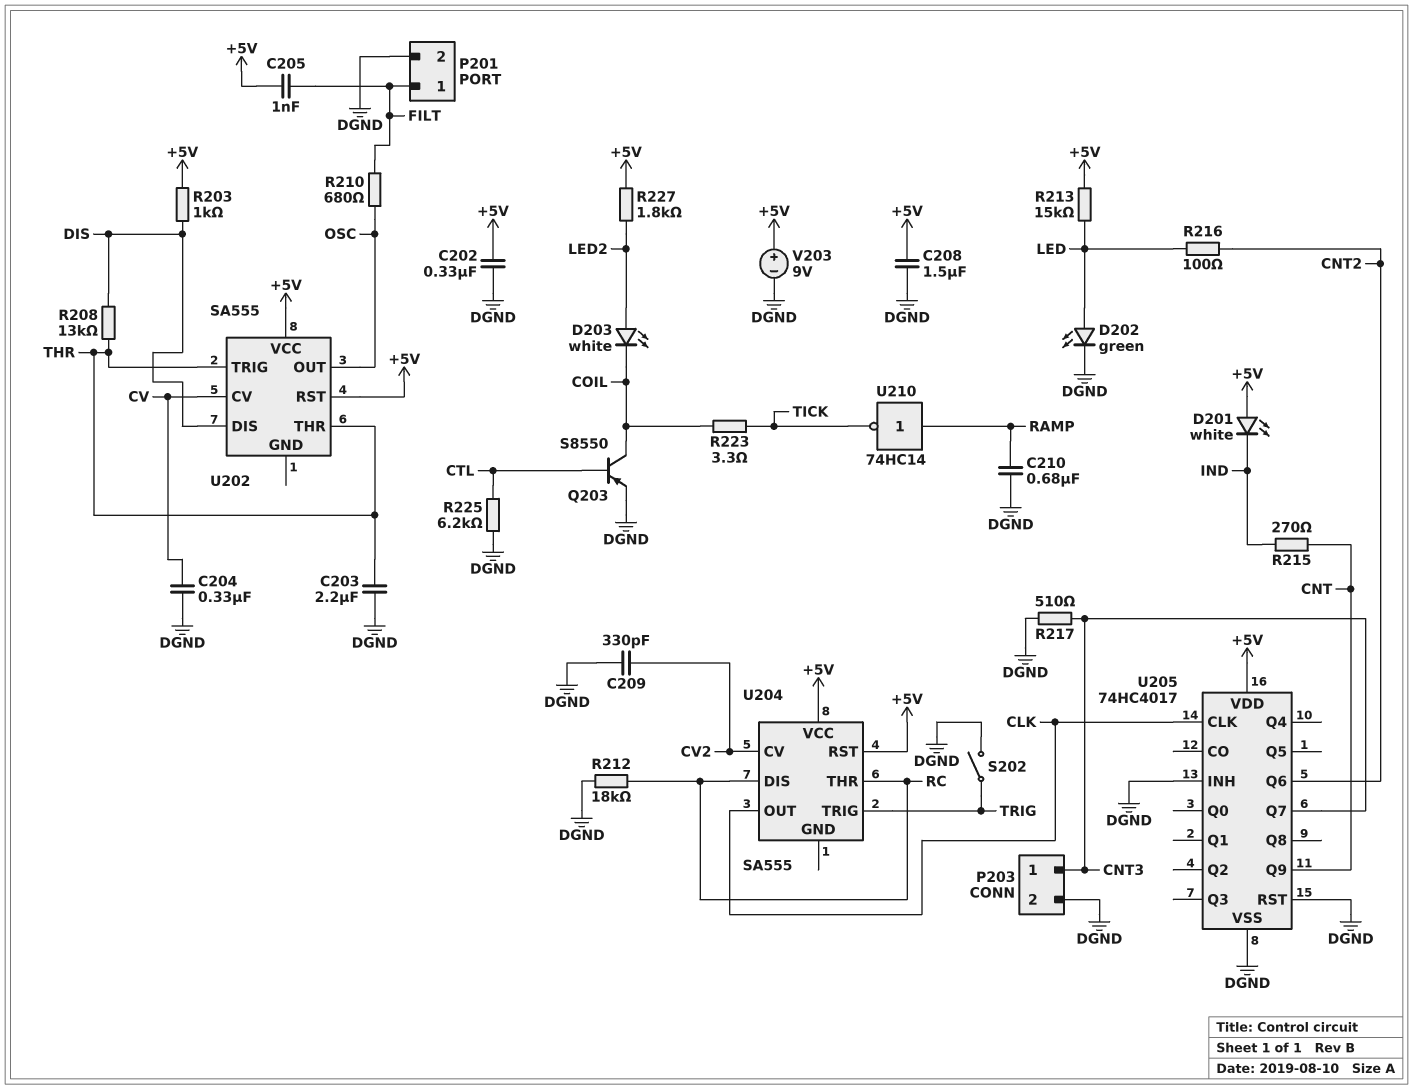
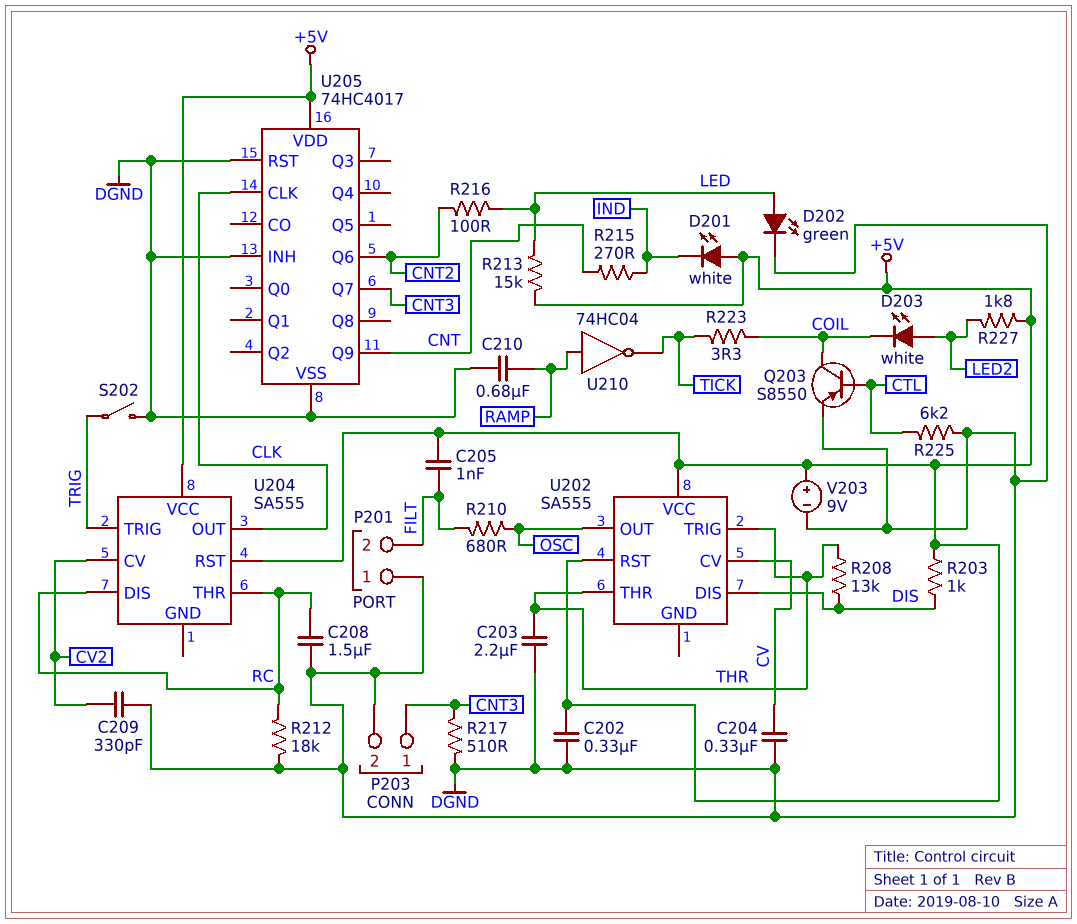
C208: 1.5uF (+5V, DGND) -> 1.5uF (DGND, RC)
P201 pin 1: FILT -> DGND
P201 pin 2: DGND -> FILT
U210: NOT 74HC14 (in RAMP, out TICK) -> NOT 74HC04 (in RAMP, out TICK)

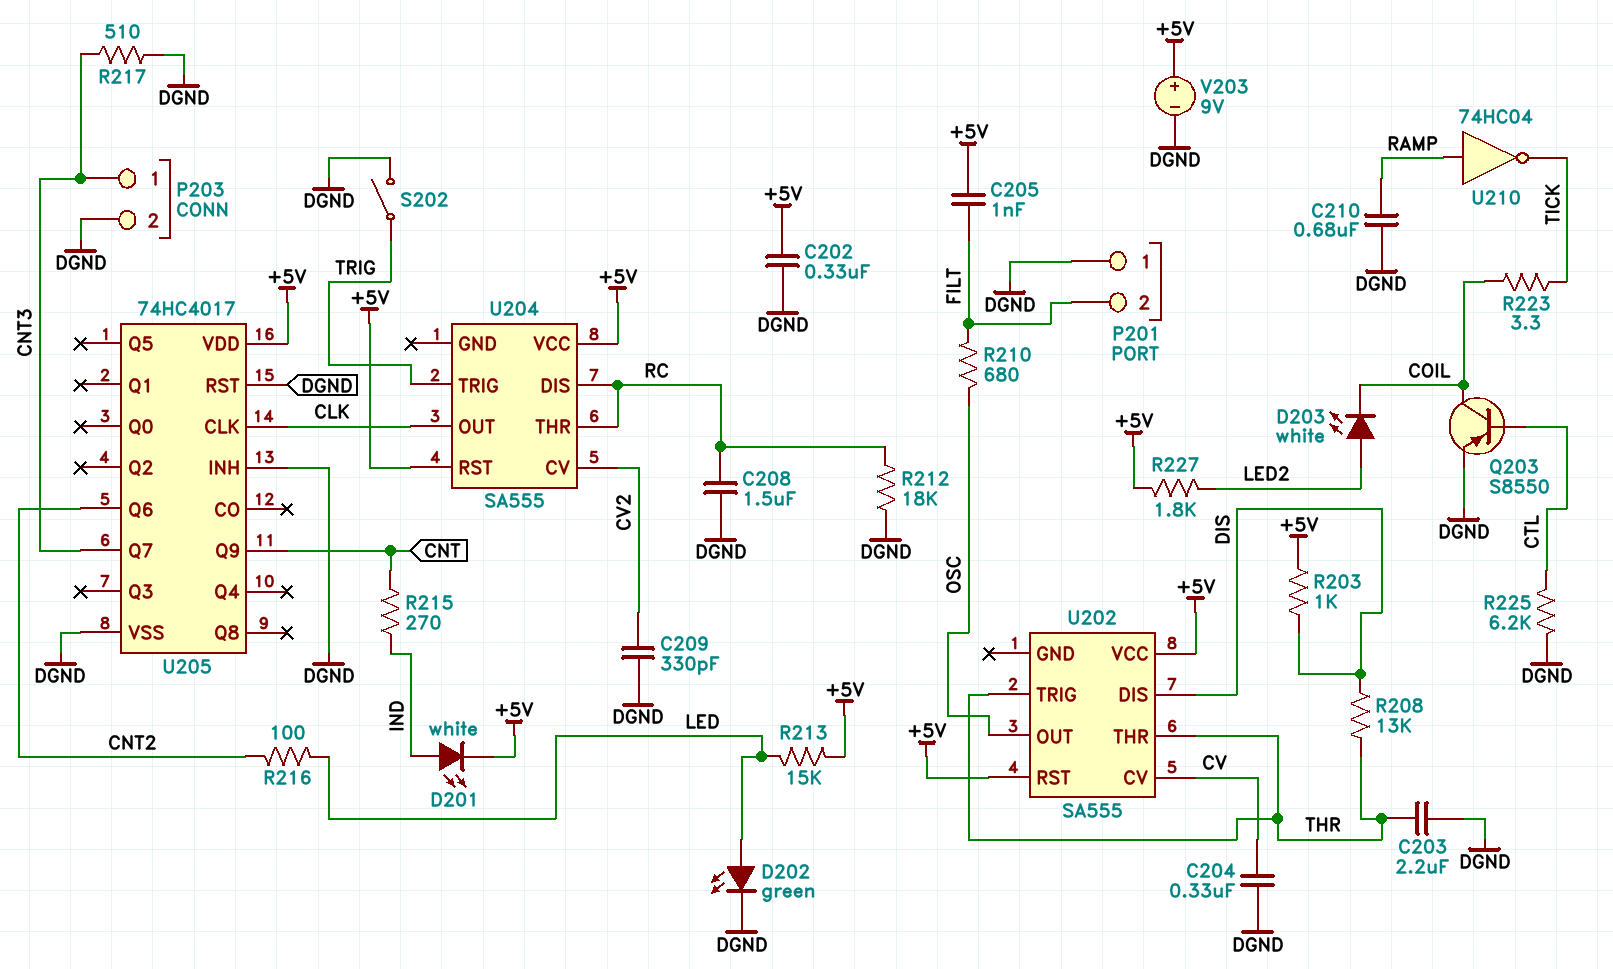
D201: LED white (A +5V, K IND) -> LED white (A IND, K +5V)

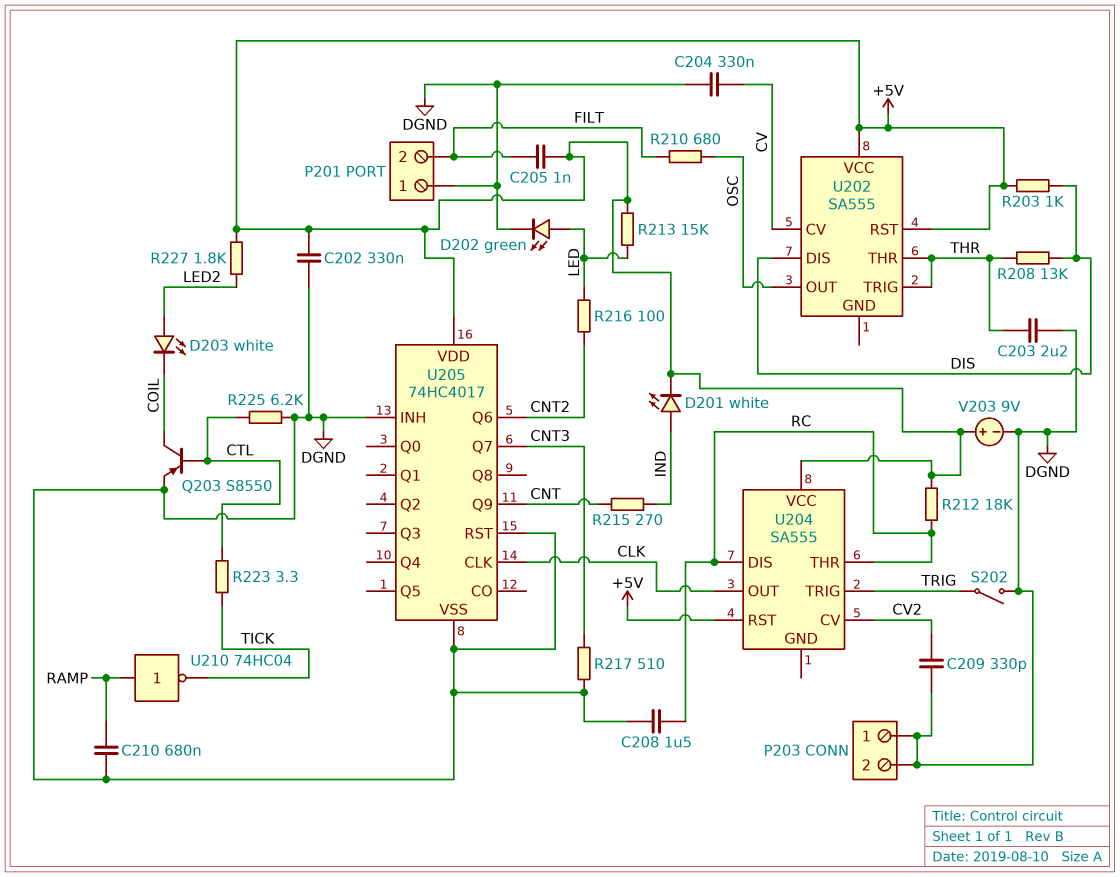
P203 pin 1: CNT3 -> DGND
R212: 18k (DGND, RC) -> 18k (+5V, RC)
R223: 3.3 (COIL, TICK) -> 3.3 (CTL, TICK)

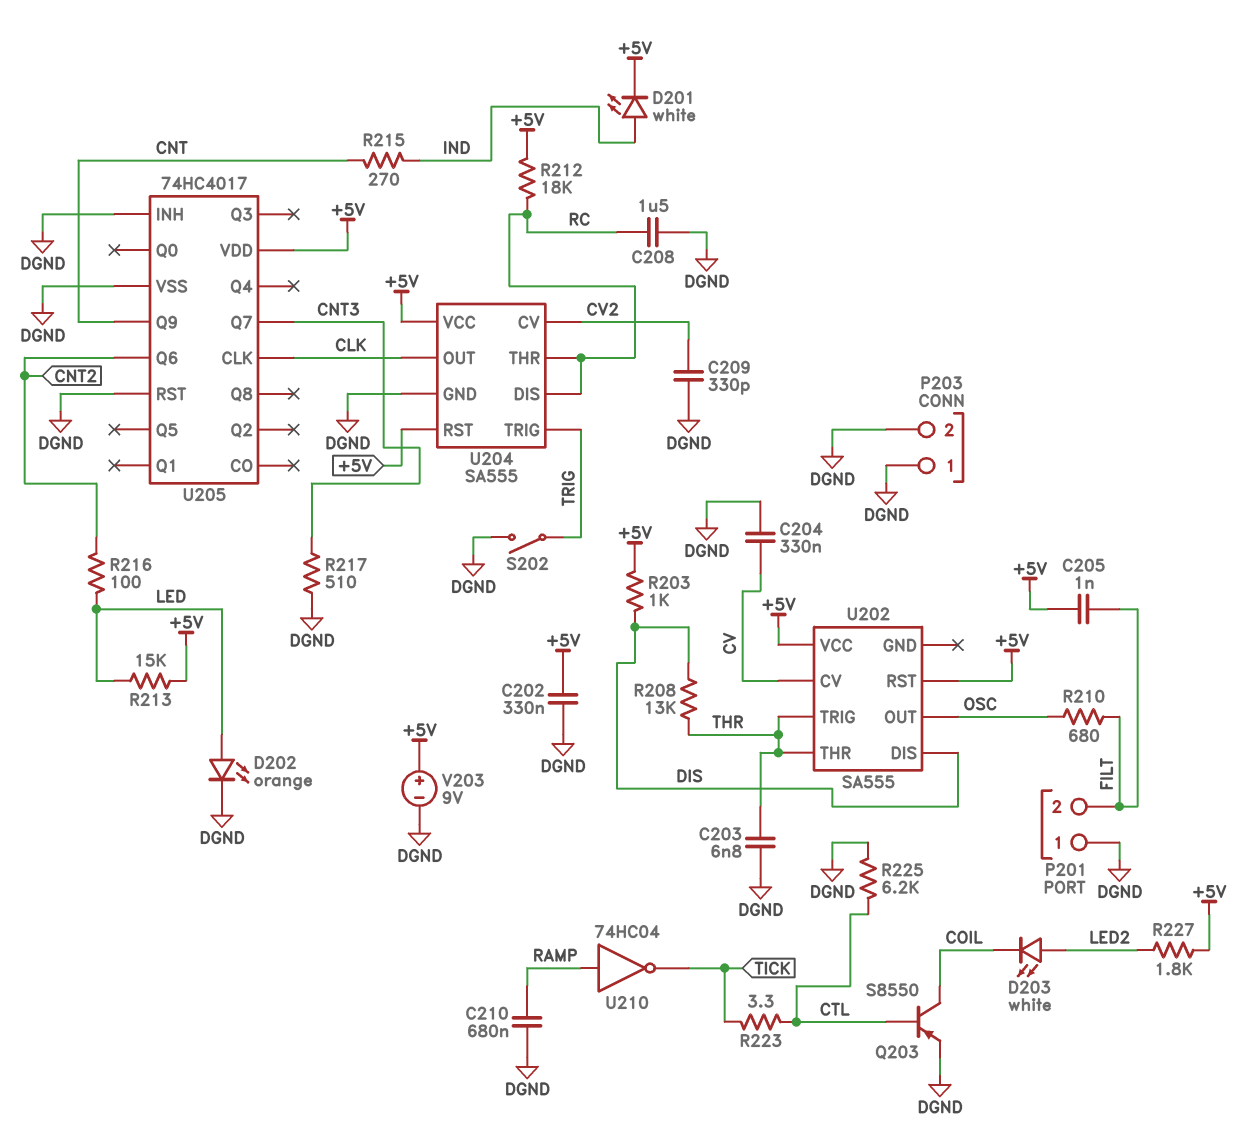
C203: 2.2uF (DGND, THR) -> 6.8nF (DGND, THR)
D202: LED green (A LED, K DGND) -> LED orange (A LED, K DGND)
U204 pin GND: none -> DGND

